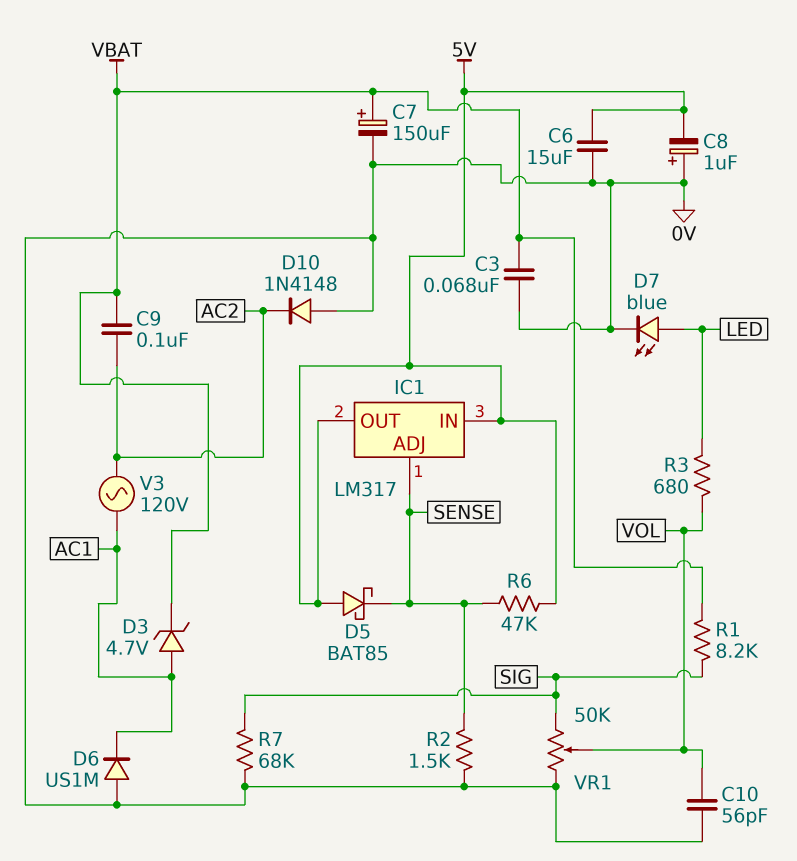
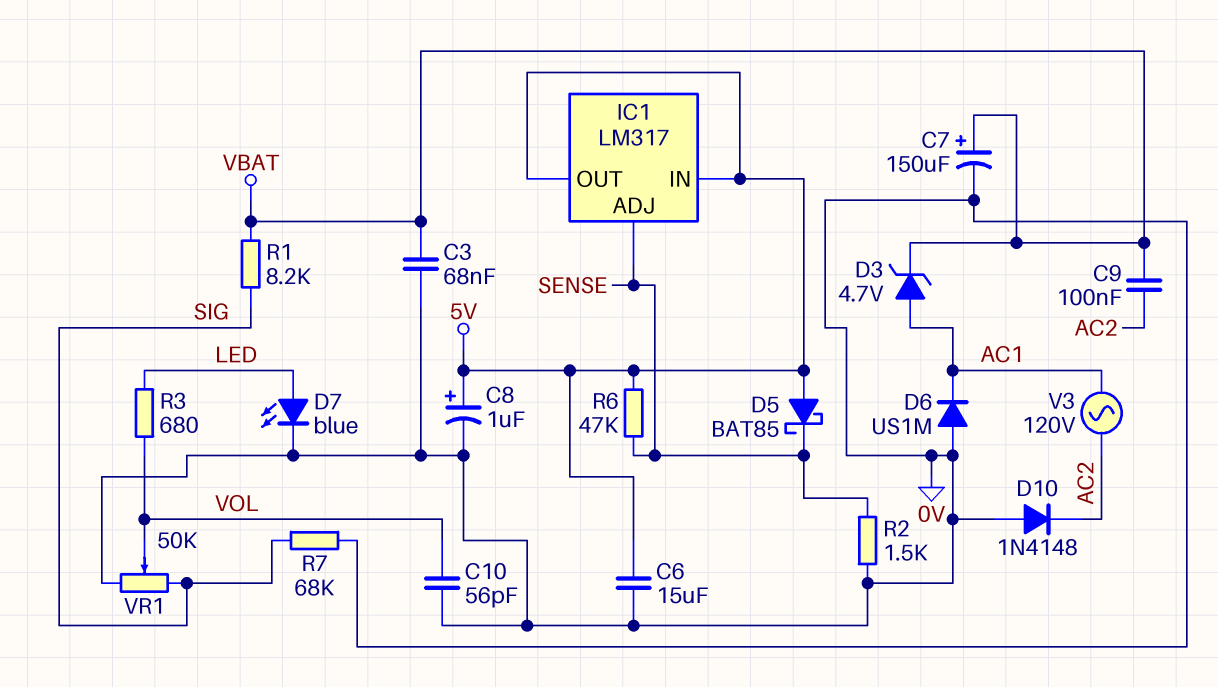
C8: 1uF (plus 0V, minus 5V) -> 1uF (plus 5V, minus 0V)

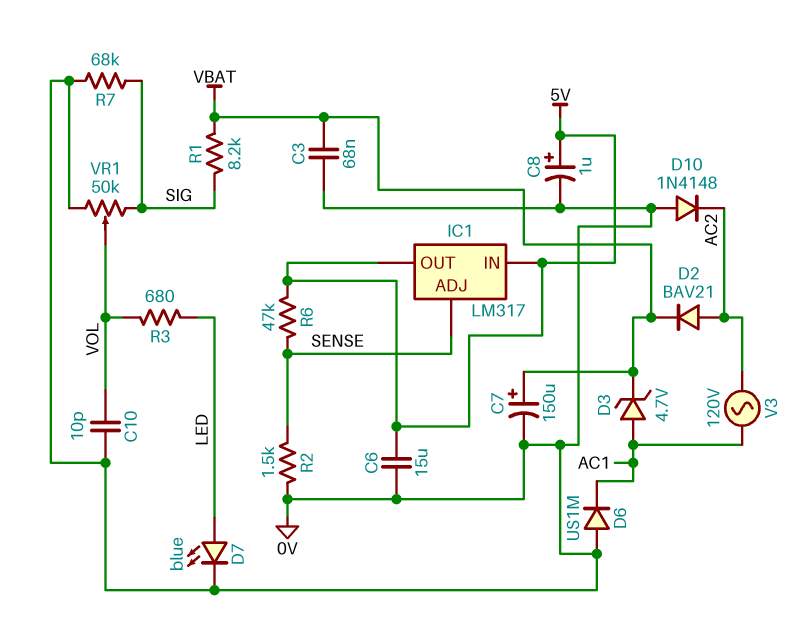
C9: 100nF (AC2, VBAT) -> none
C10: 56pF (0V, VOL) -> 10pF (0V, VOL)
D2: none -> diode BAV21 (A AC2, K VBAT)
D5: schottky BAT85 (A 5V, K SENSE) -> none

